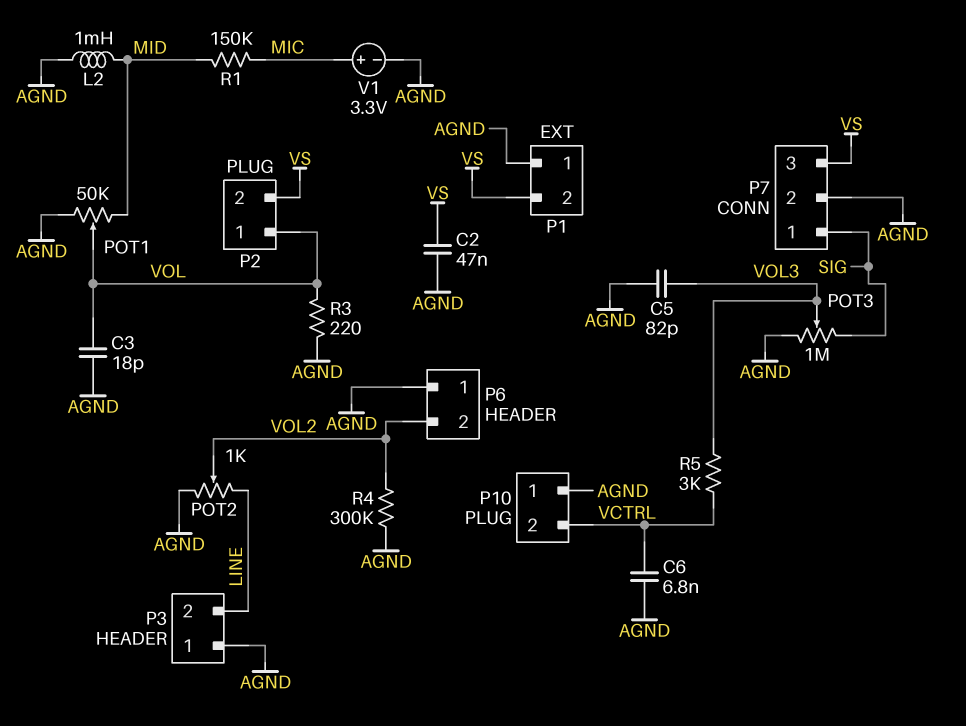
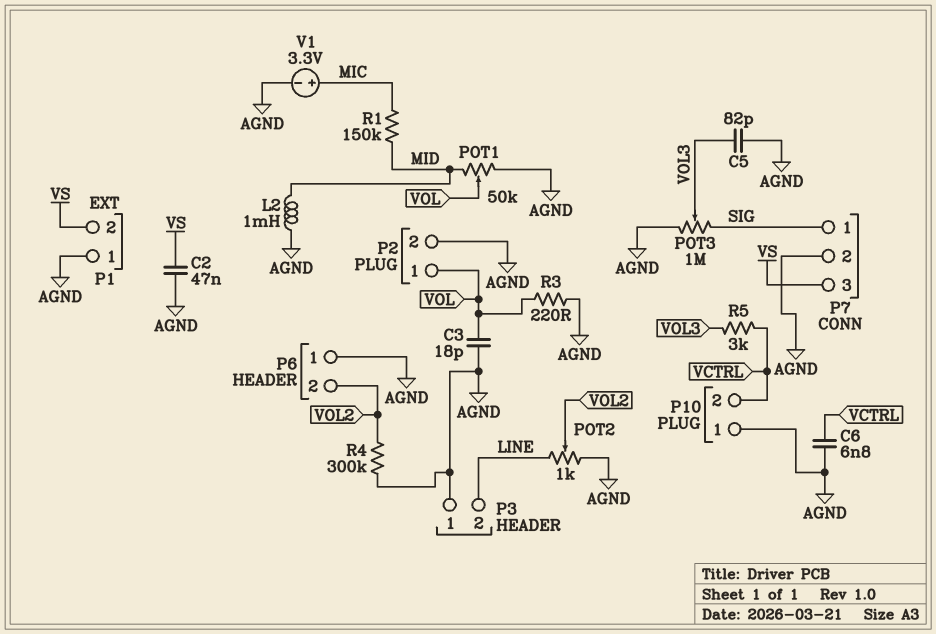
P2 pin 2: VS -> AGND

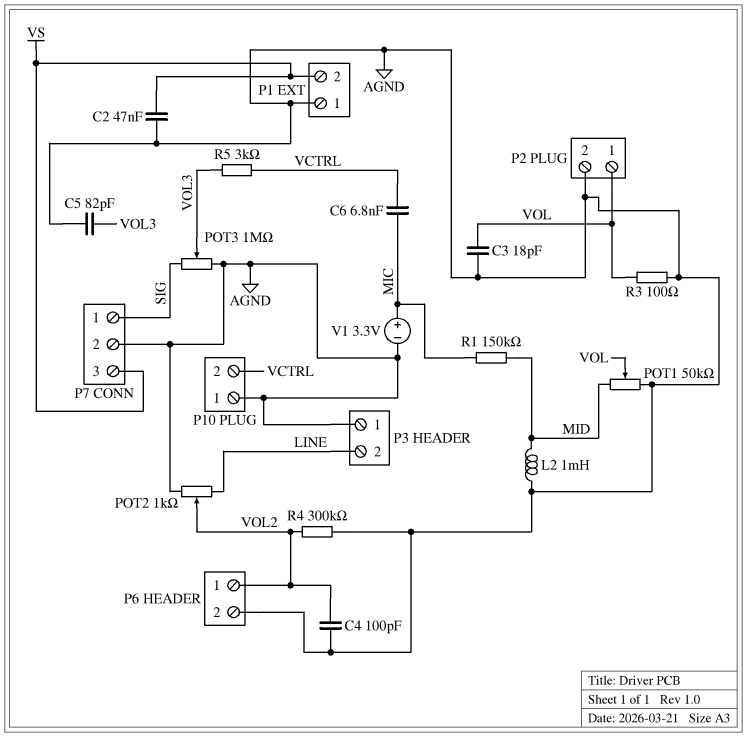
C4: none -> 100pF (AGND, VOL2)
C6: 6.8nF (AGND, VCTRL) -> 6.8nF (MIC, VCTRL)
P6 pin 1: AGND -> VOL2
P6 pin 2: VOL2 -> AGND
R3: 220 (AGND, VOL) -> 100 (AGND, VOL)

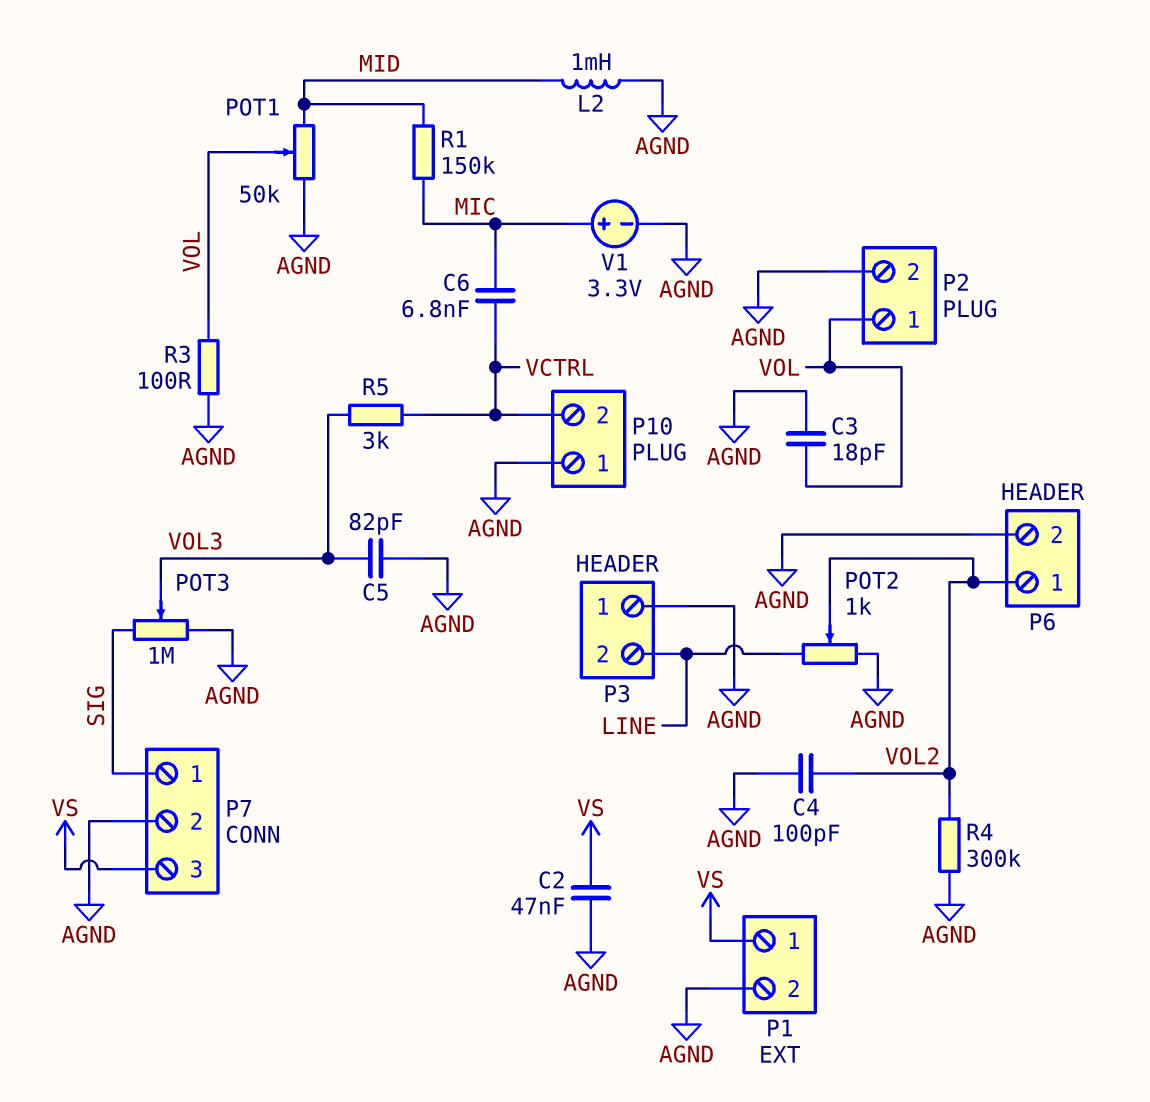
P1 pin 1: AGND -> VS
P1 pin 2: VS -> AGND

